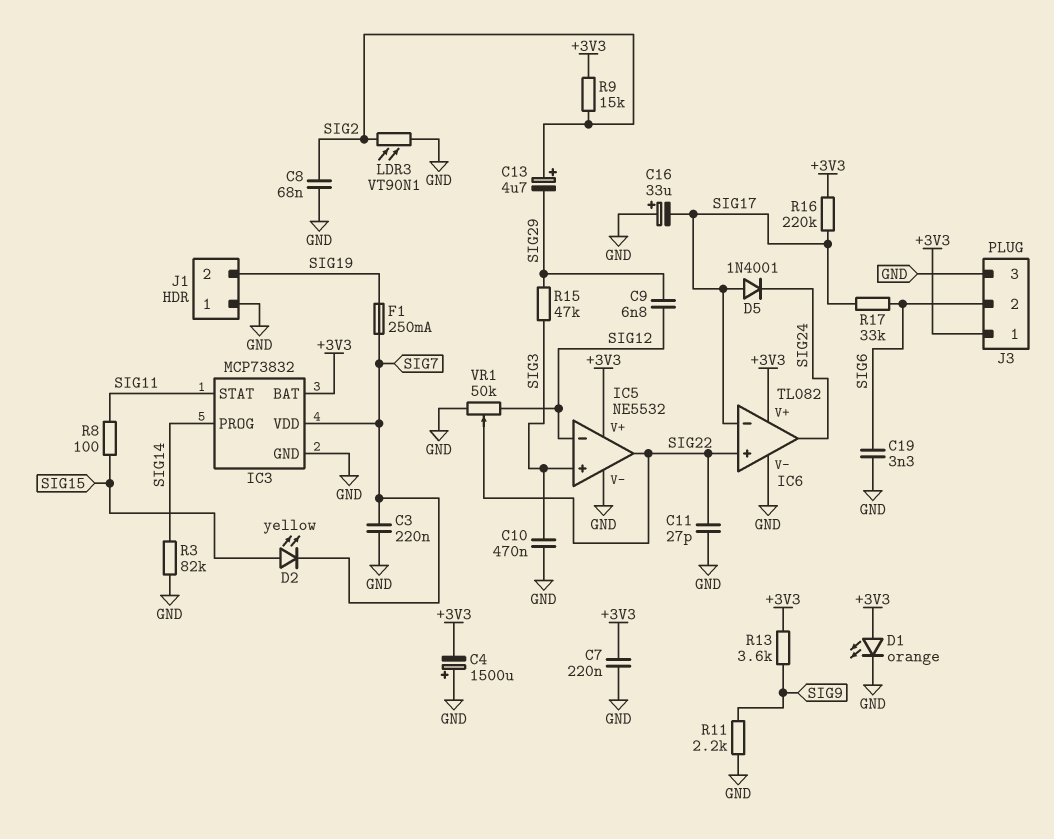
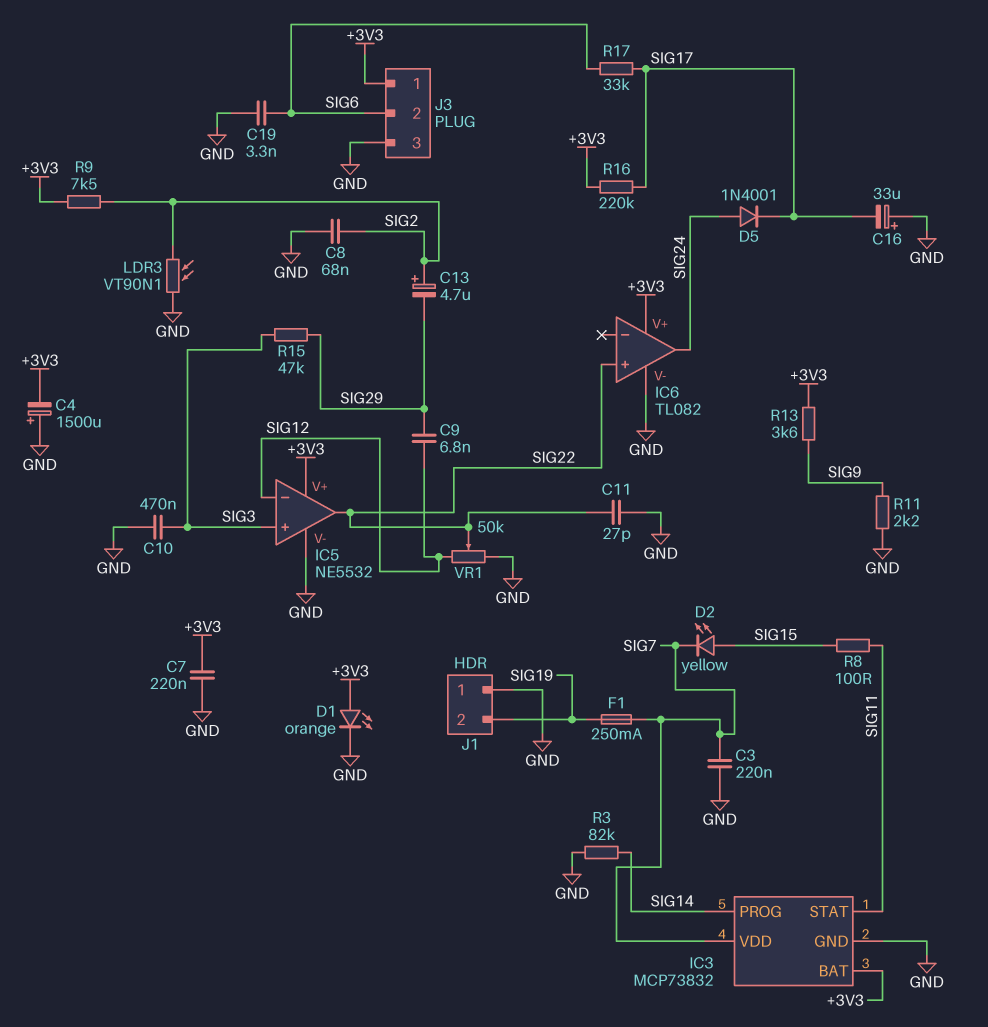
D5: diode 1N4001 (A SIG17, K SIG24) -> diode 1N4001 (A SIG24, K SIG17)
IC6 pin in-: SIG17 -> none
R9: 15k (+3V3, SIG2) -> 7.5k (+3V3, SIG2)

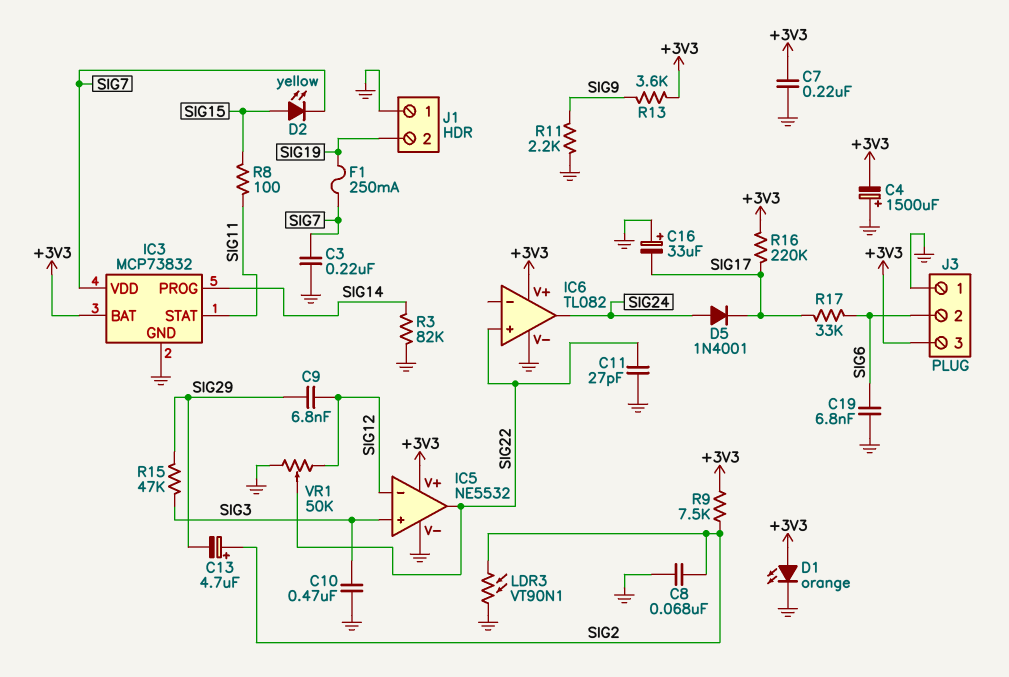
C19: 3.3nF (GND, SIG6) -> 6.8nF (GND, SIG6)
J3 pin 1: +3V3 -> GND
J3 pin 3: GND -> +3V3

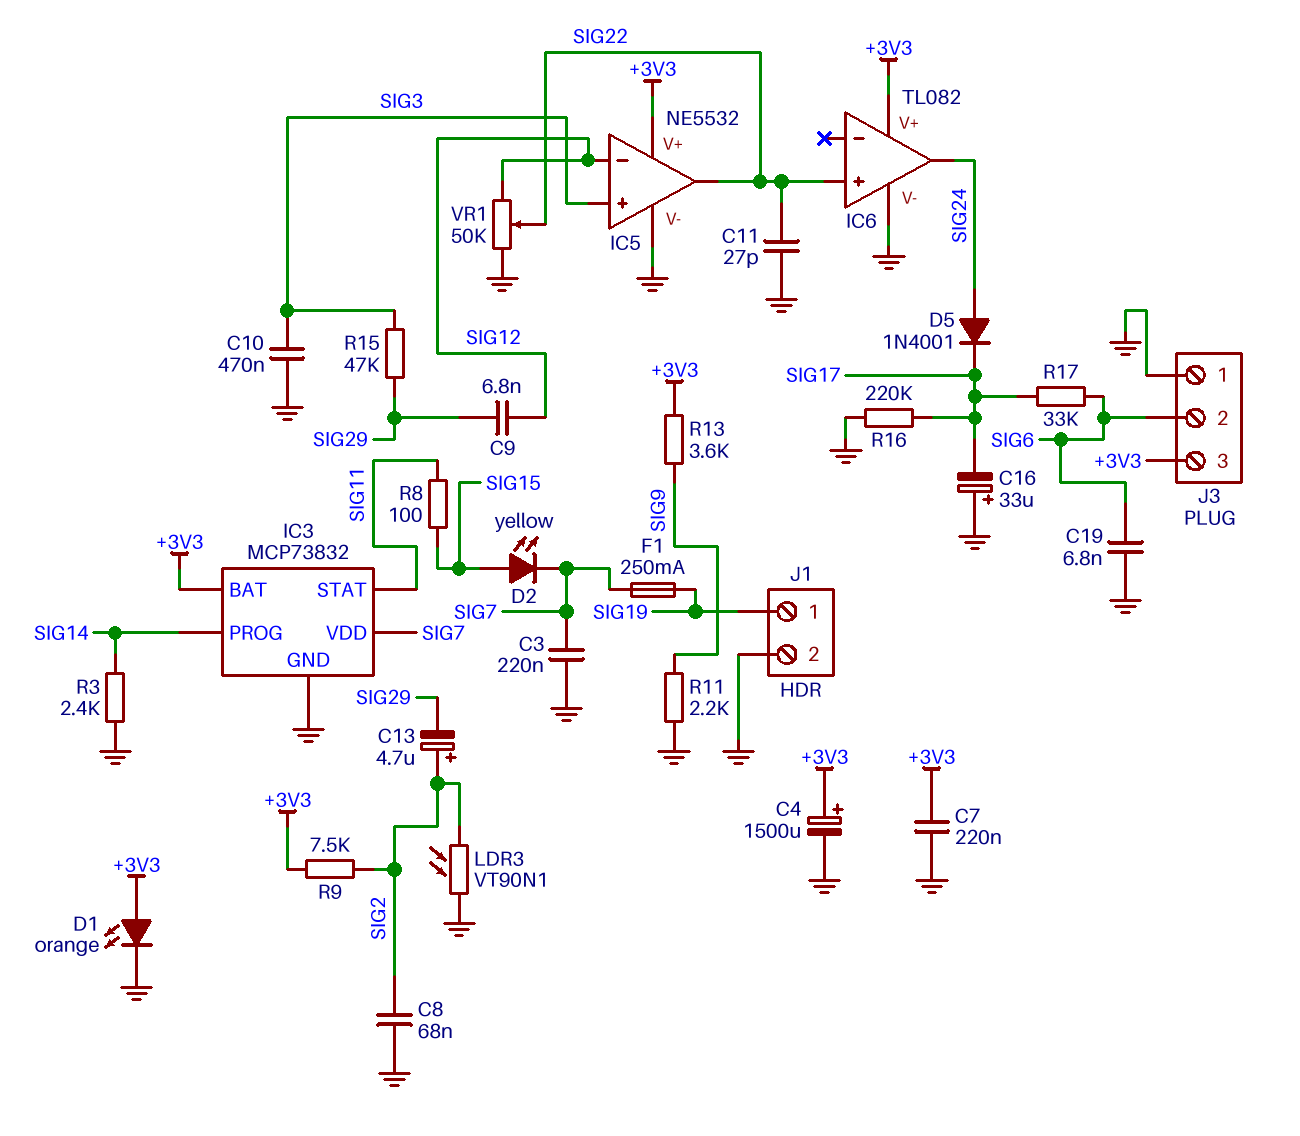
C4: 1500uF (plus GND, minus +3V3) -> 1500uF (plus +3V3, minus GND)
J1 pin 1: GND -> SIG19
J1 pin 2: SIG19 -> GND
R3: 82k (GND, SIG14) -> 2.4k (GND, SIG14)
R16: 220k (+3V3, SIG17) -> 220k (GND, SIG17)

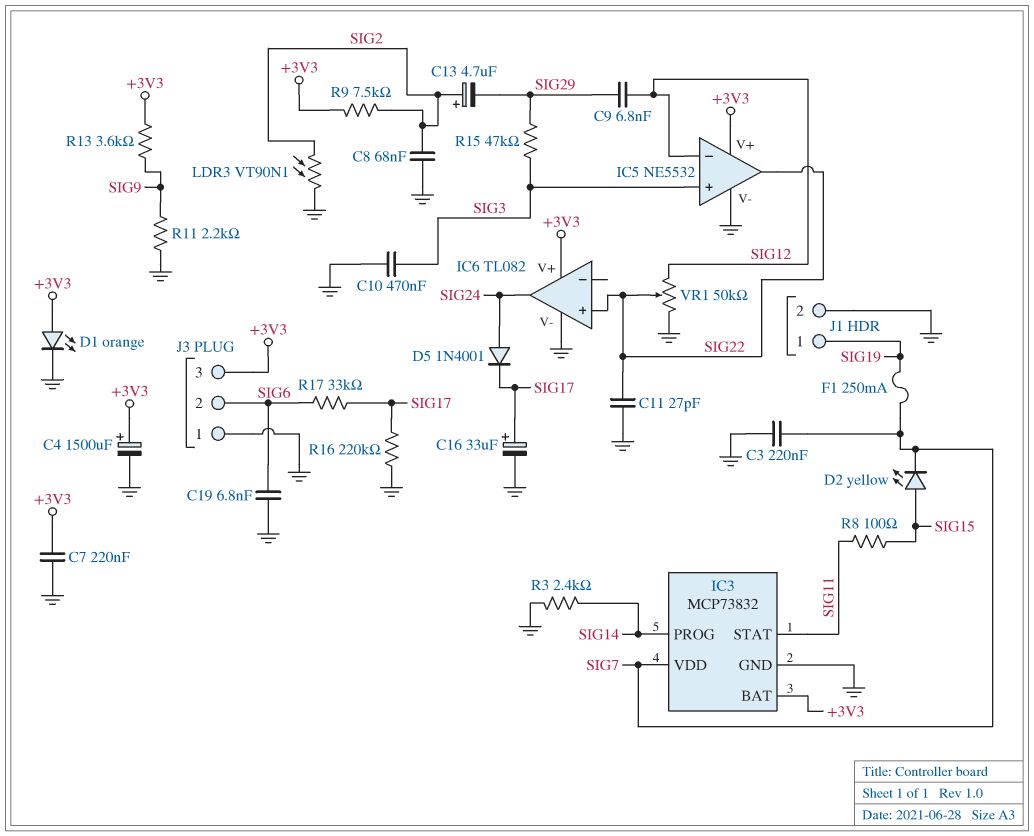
C16: 33uF (plus GND, minus SIG17) -> 33uF (plus SIG17, minus GND)

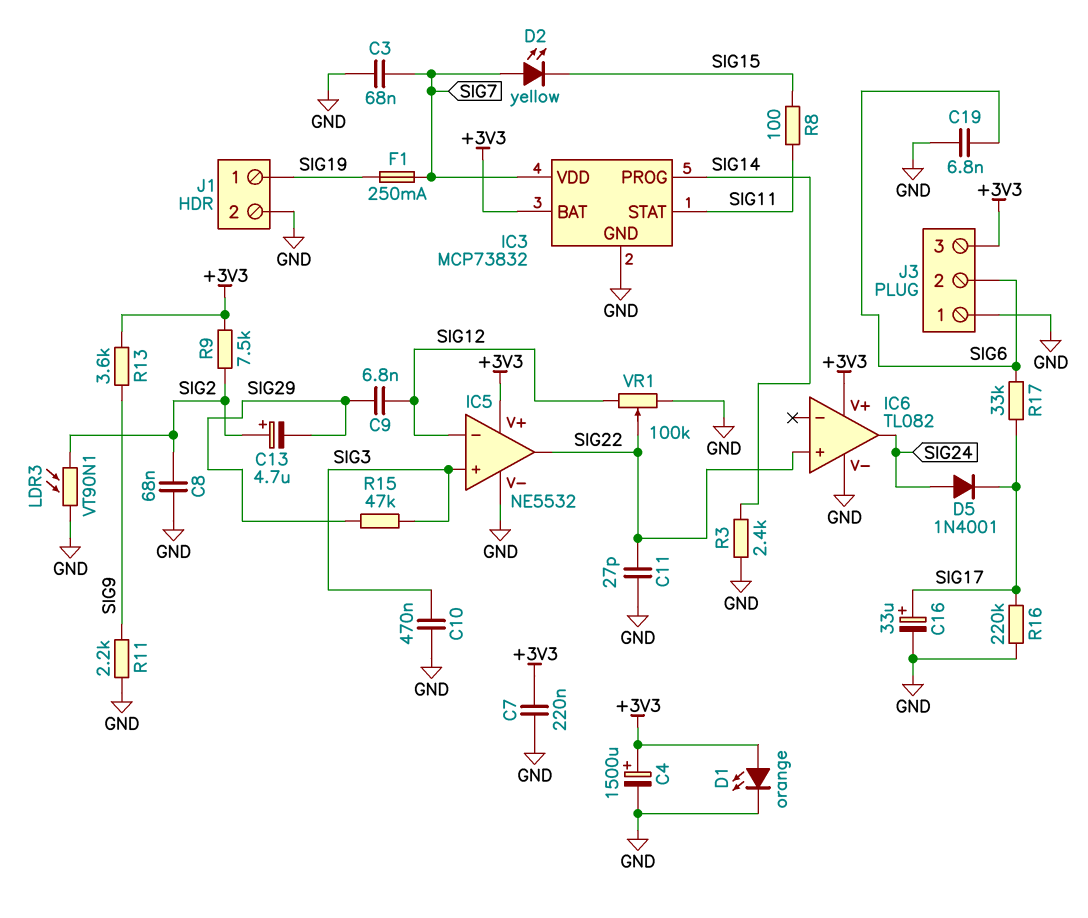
C3: 220nF (GND, SIG7) -> 68nF (GND, SIG7)
D2: LED yellow (A SIG15, K SIG7) -> LED yellow (A SIG7, K SIG15)
VR1: 50k (GND, SIG12, wiper SIG22) -> 100k (GND, SIG12, wiper SIG22)

